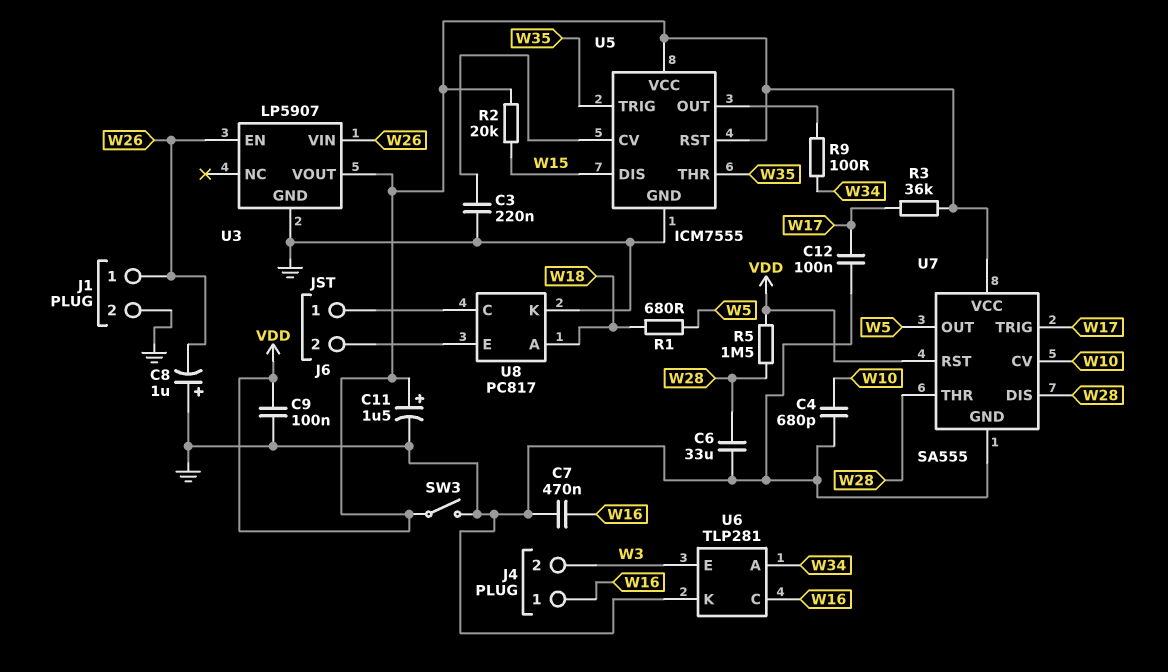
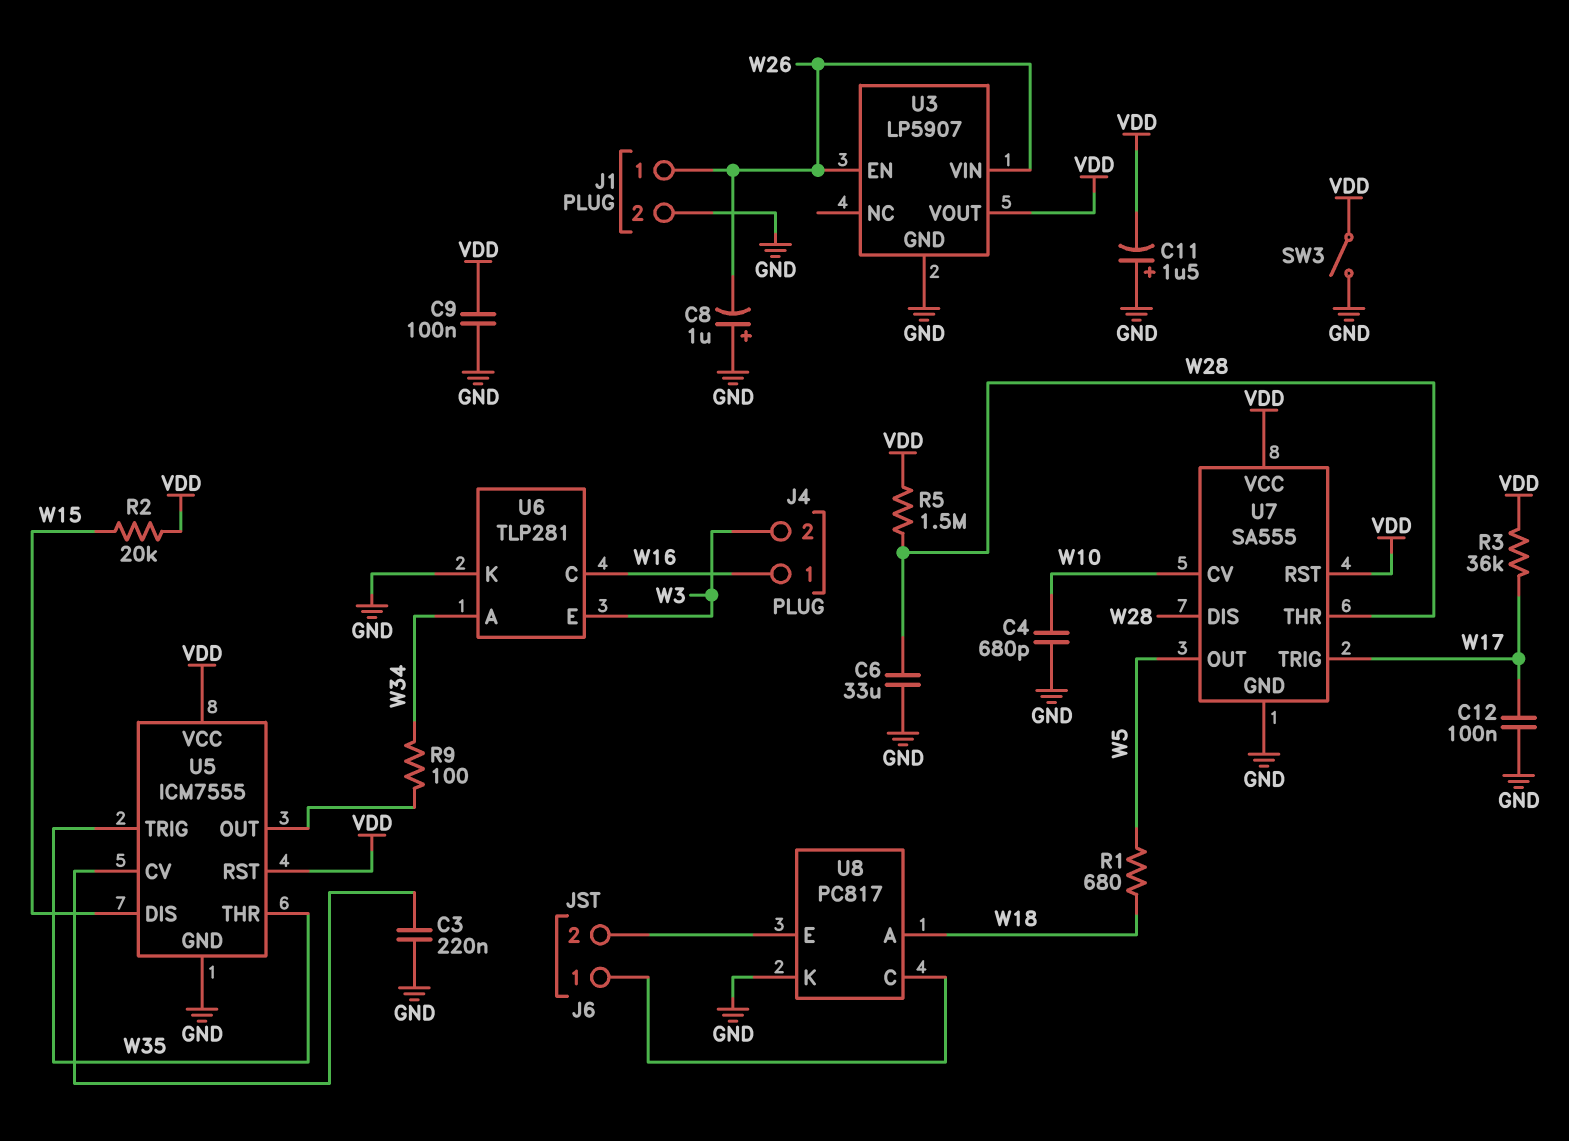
C7: 470nF (GND, W16) -> none
C11: 1.5uF (plus VDD, minus GND) -> 1.5uF (plus GND, minus VDD)

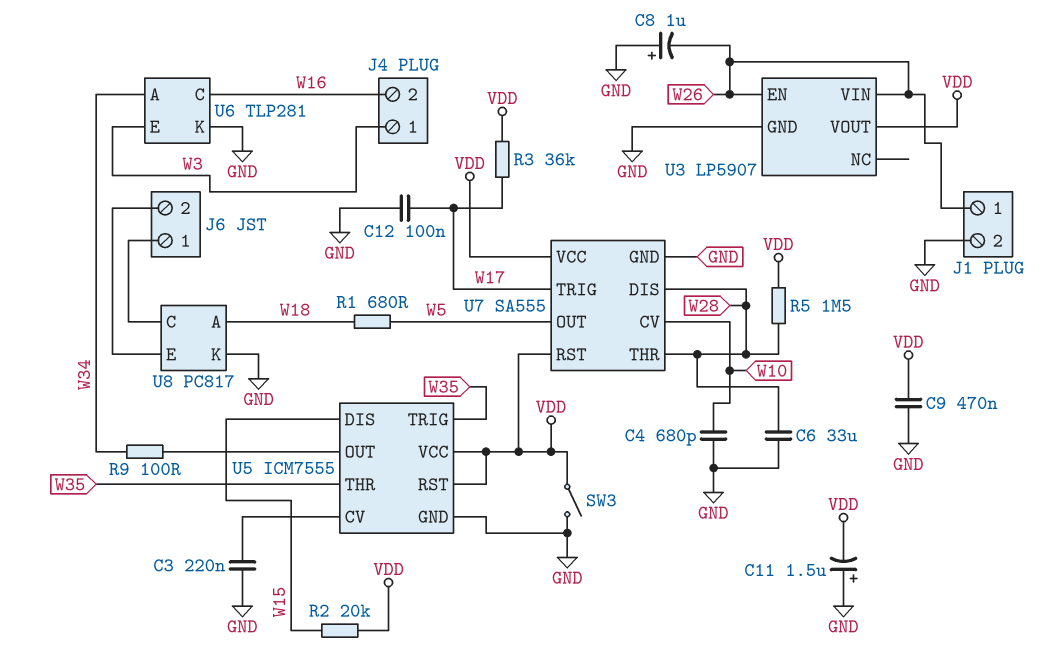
C9: 100nF (GND, VDD) -> 470nF (GND, VDD)
J4 pin 1: W16 -> W3
J4 pin 2: W3 -> W16

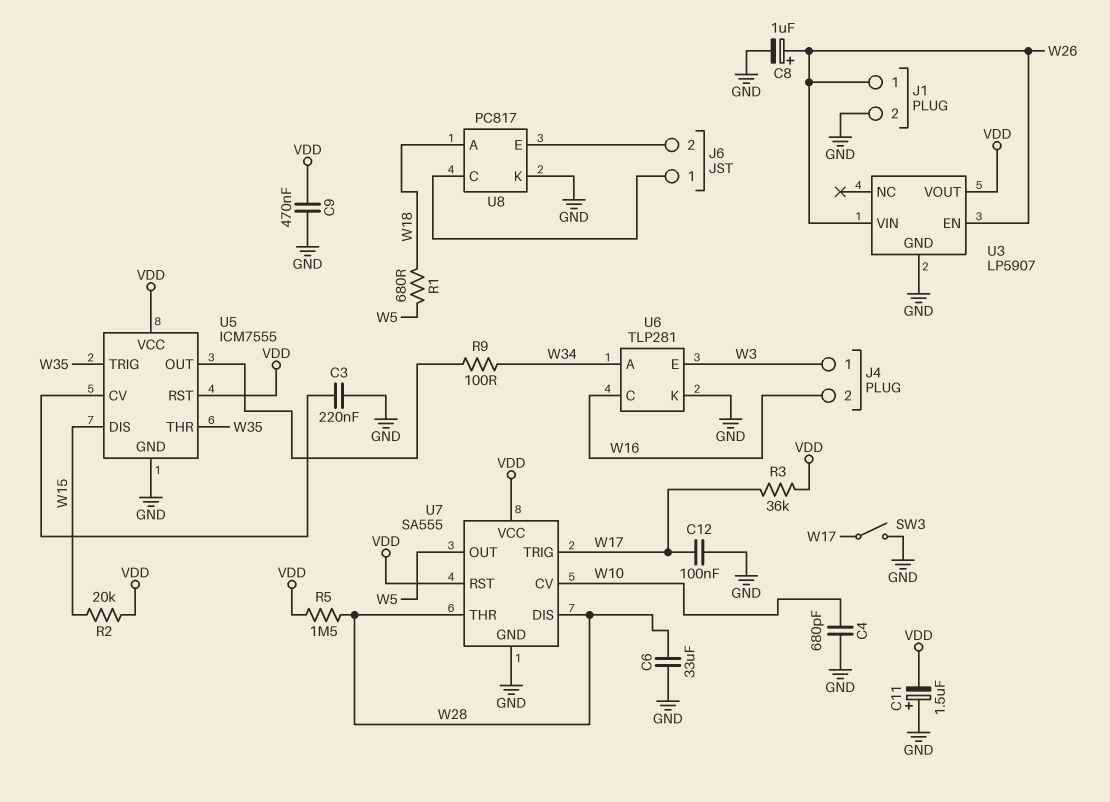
C8: 1uF (plus GND, minus W26) -> 1uF (plus W26, minus GND)
SW3: switch (GND, VDD) -> switch (GND, W17)

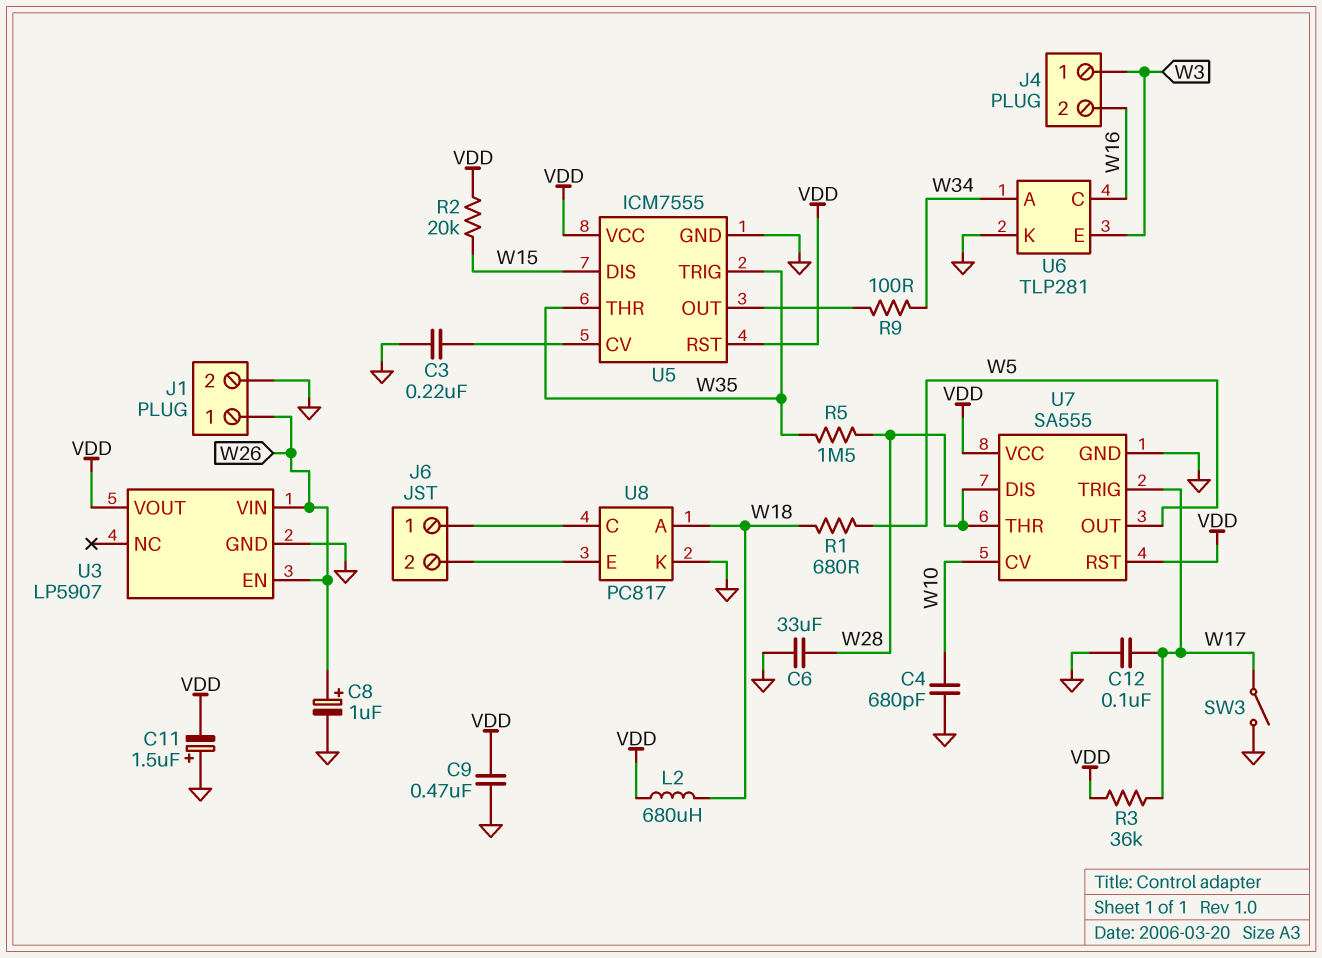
L2: none -> 680uH (VDD, W18)
R5: 1.5M (VDD, W28) -> 1.5M (W28, W35)

